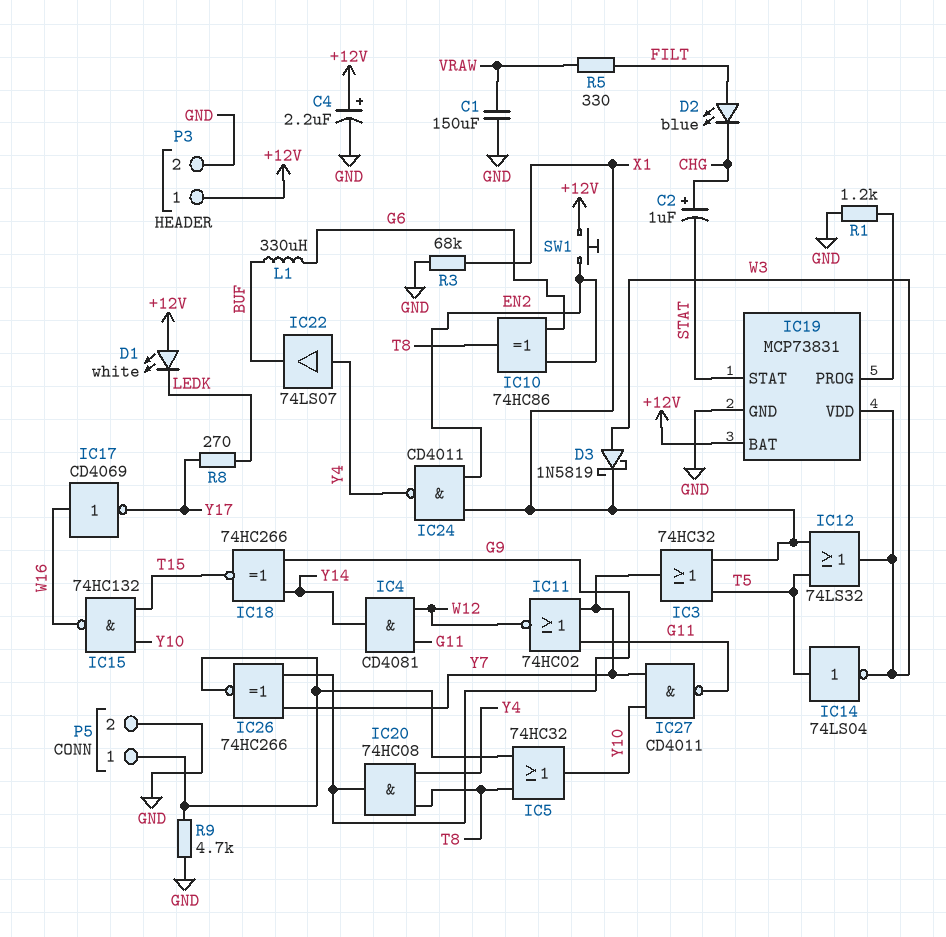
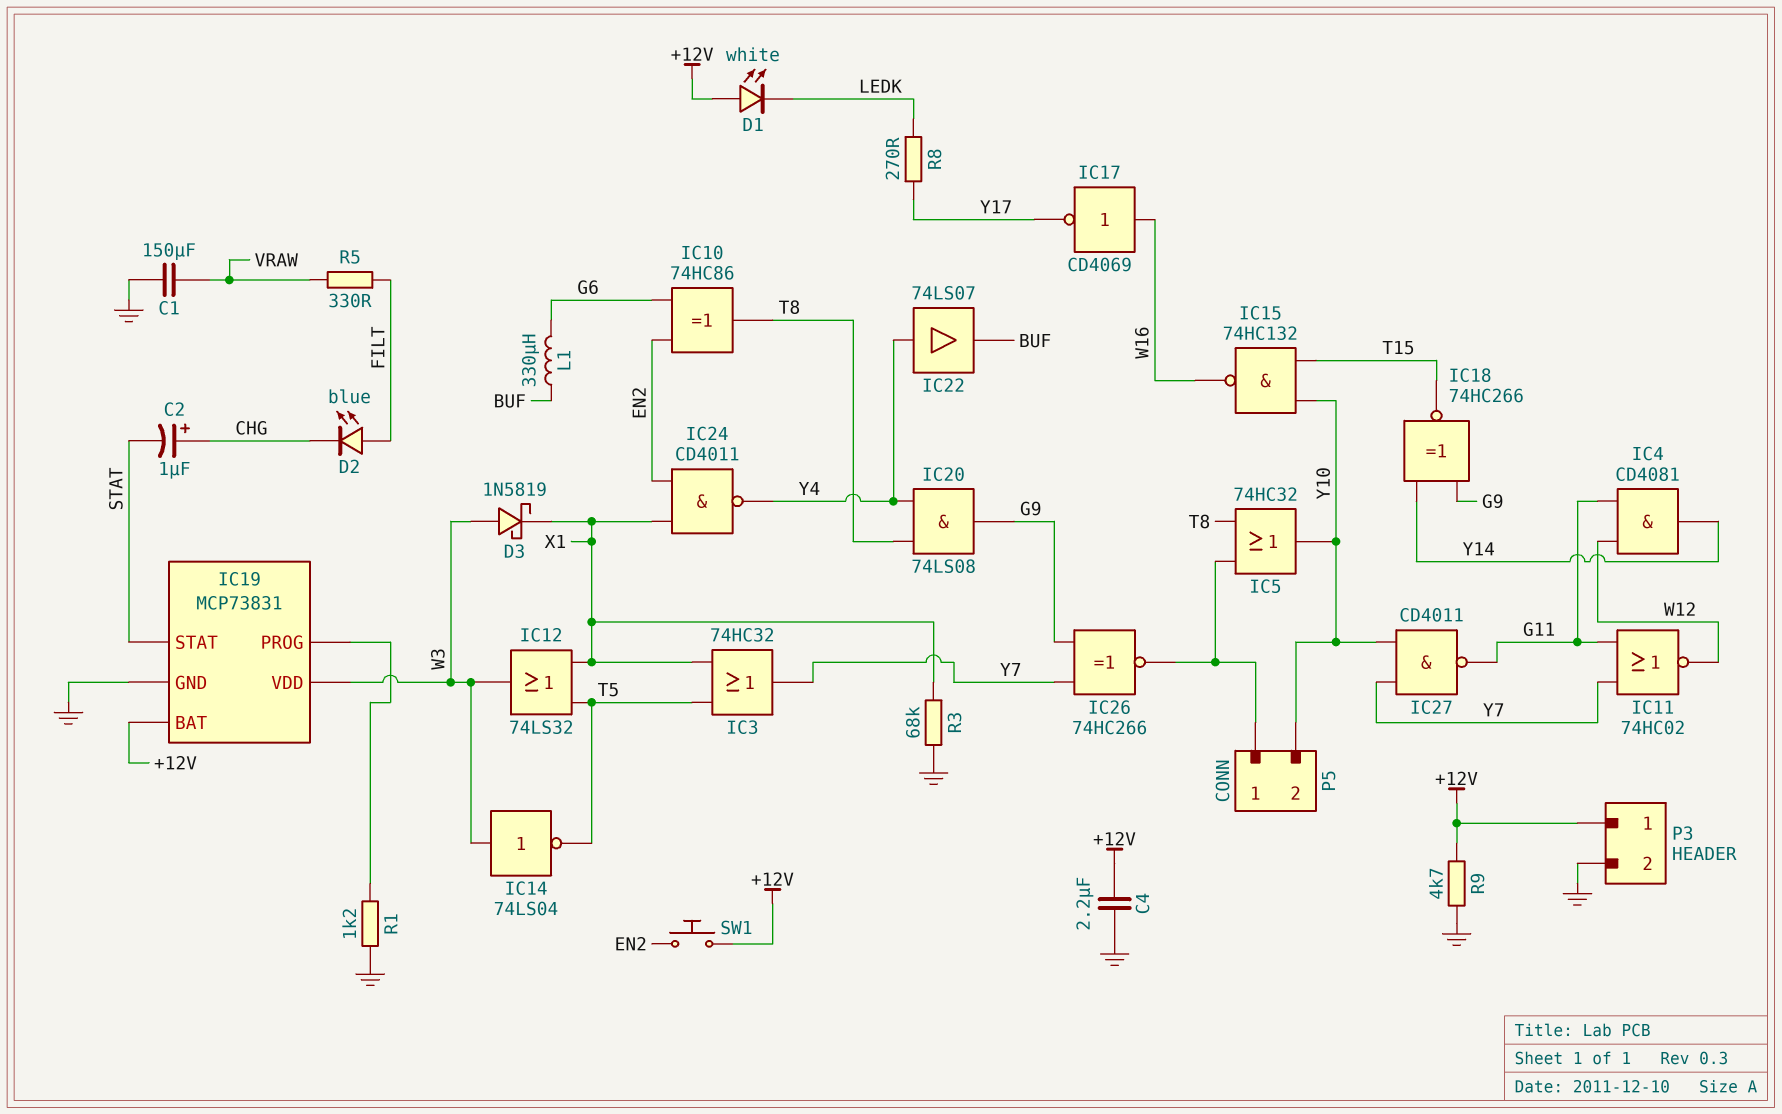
C4: 2.2uF (plus +12V, minus GND) -> 2.2uF (+12V, GND)
IC14: NOT 74LS04 (in T5, out W3) -> NOT 74LS04 (in W3, out T5)
IC20: AND 74HC08 (in T8, in Y4, out G9) -> AND 74LS08 (in T8, in Y4, out G9)
P5 pin 2: GND -> Y10
R9: 4.7k (GND, P5/1) -> 4.7k (+12V, GND)

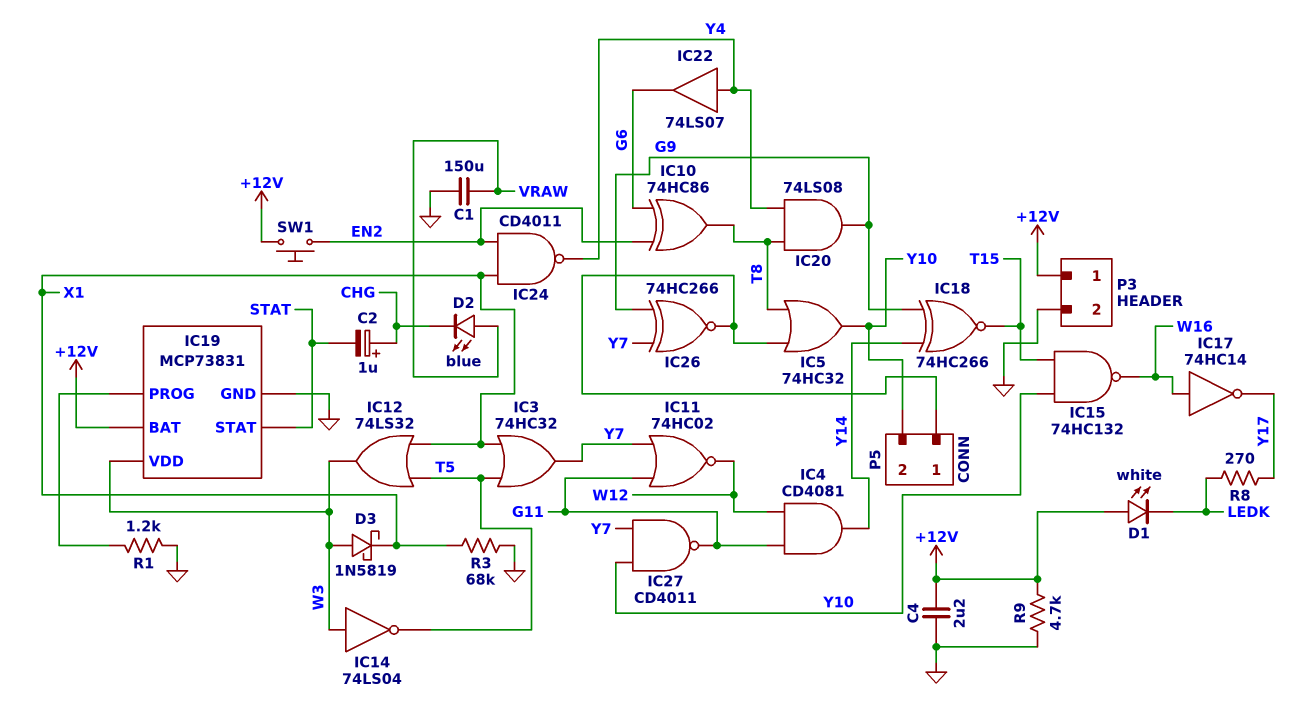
D2: LED blue (A FILT, K CHG) -> LED blue (A VRAW, K CHG)
IC17: NOT CD4069 (in W16, out Y17) -> NOT 74HC14 (in W16, out Y17)
IC22: buffer 74LS07 (in Y4, out BUF) -> buffer 74LS07 (in Y4, out G6)
L1: 330uH (BUF, G6) -> none
R5: 330 (FILT, VRAW) -> none

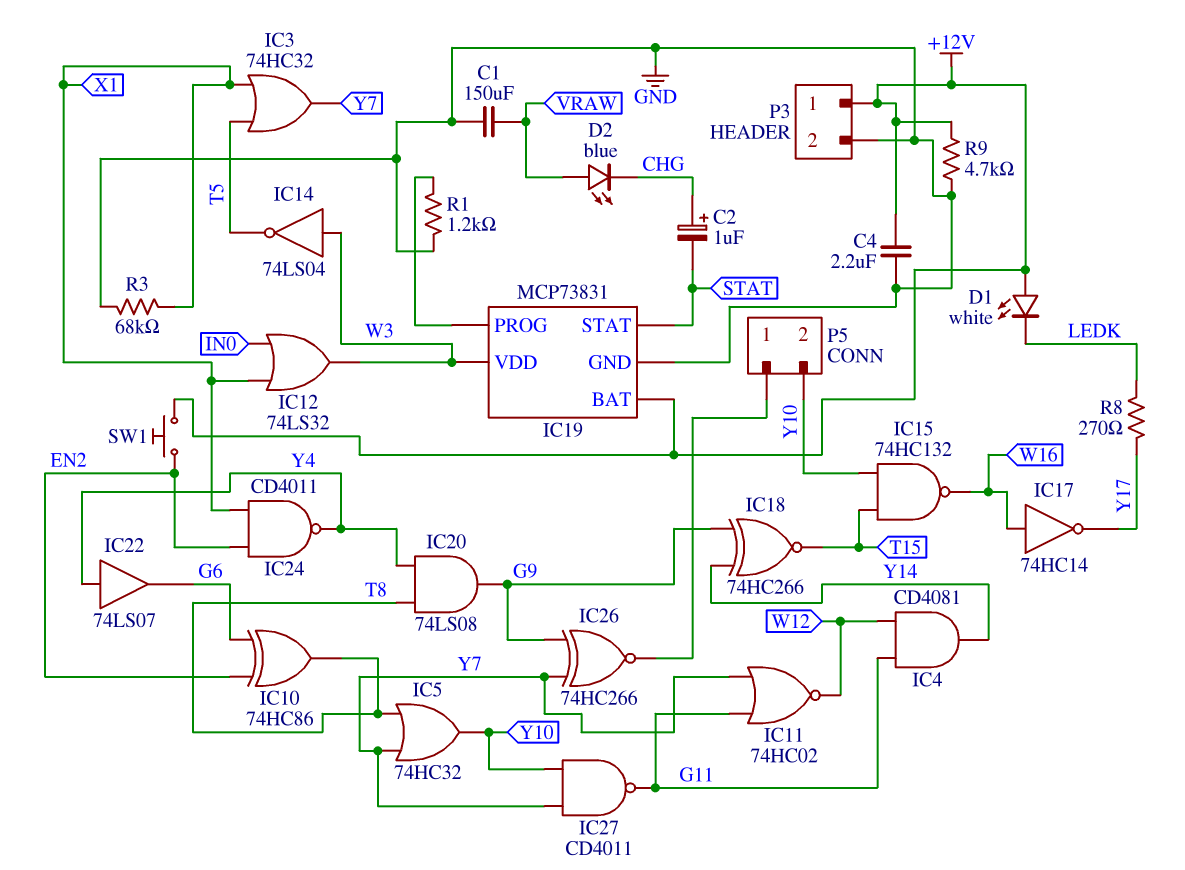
D3: schottky 1N5819 (A W3, K X1) -> none
IC5: OR 74HC32 (in P5/1, in T8, out Y10) -> OR 74HC32 (in T8, in Y7, out Y10)
IC12: OR 74LS32 (in T5, in X1, out W3) -> OR 74LS32 (in IN0, in X1, out W3)

